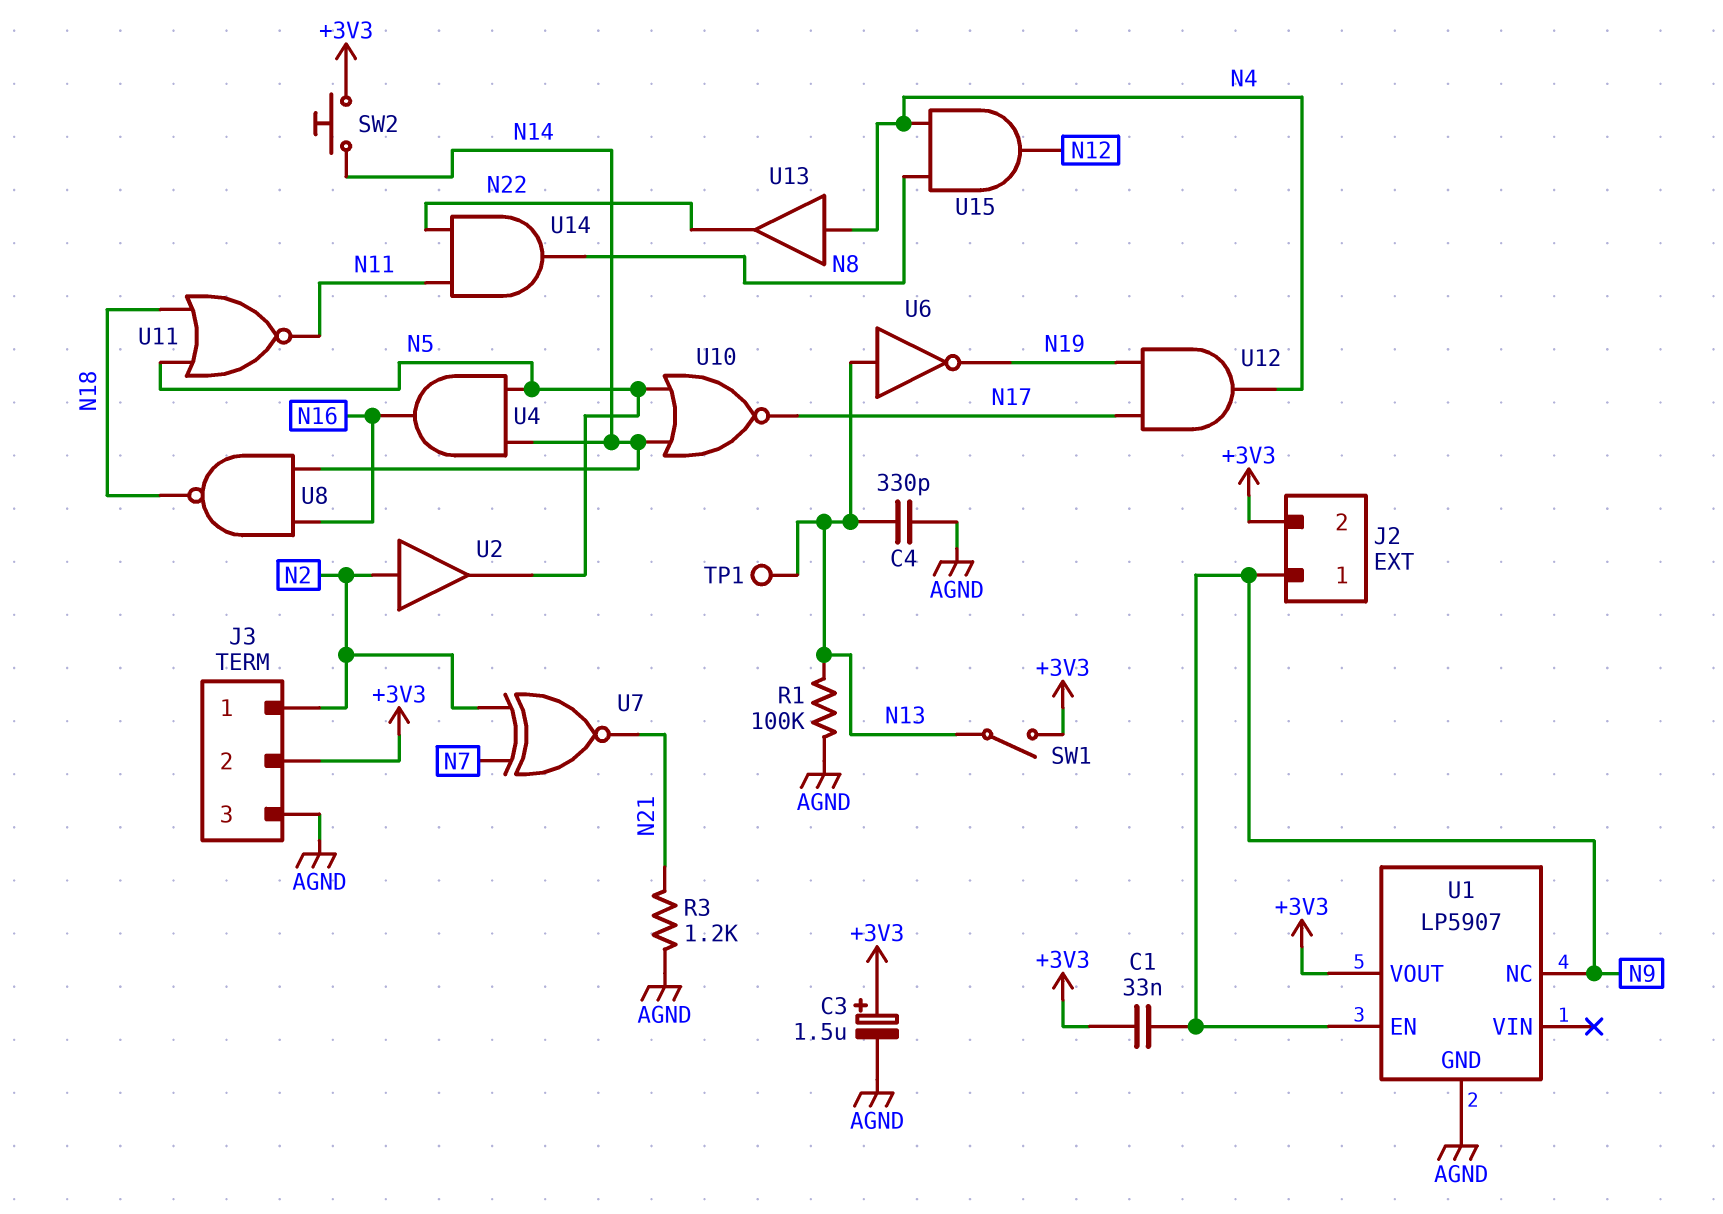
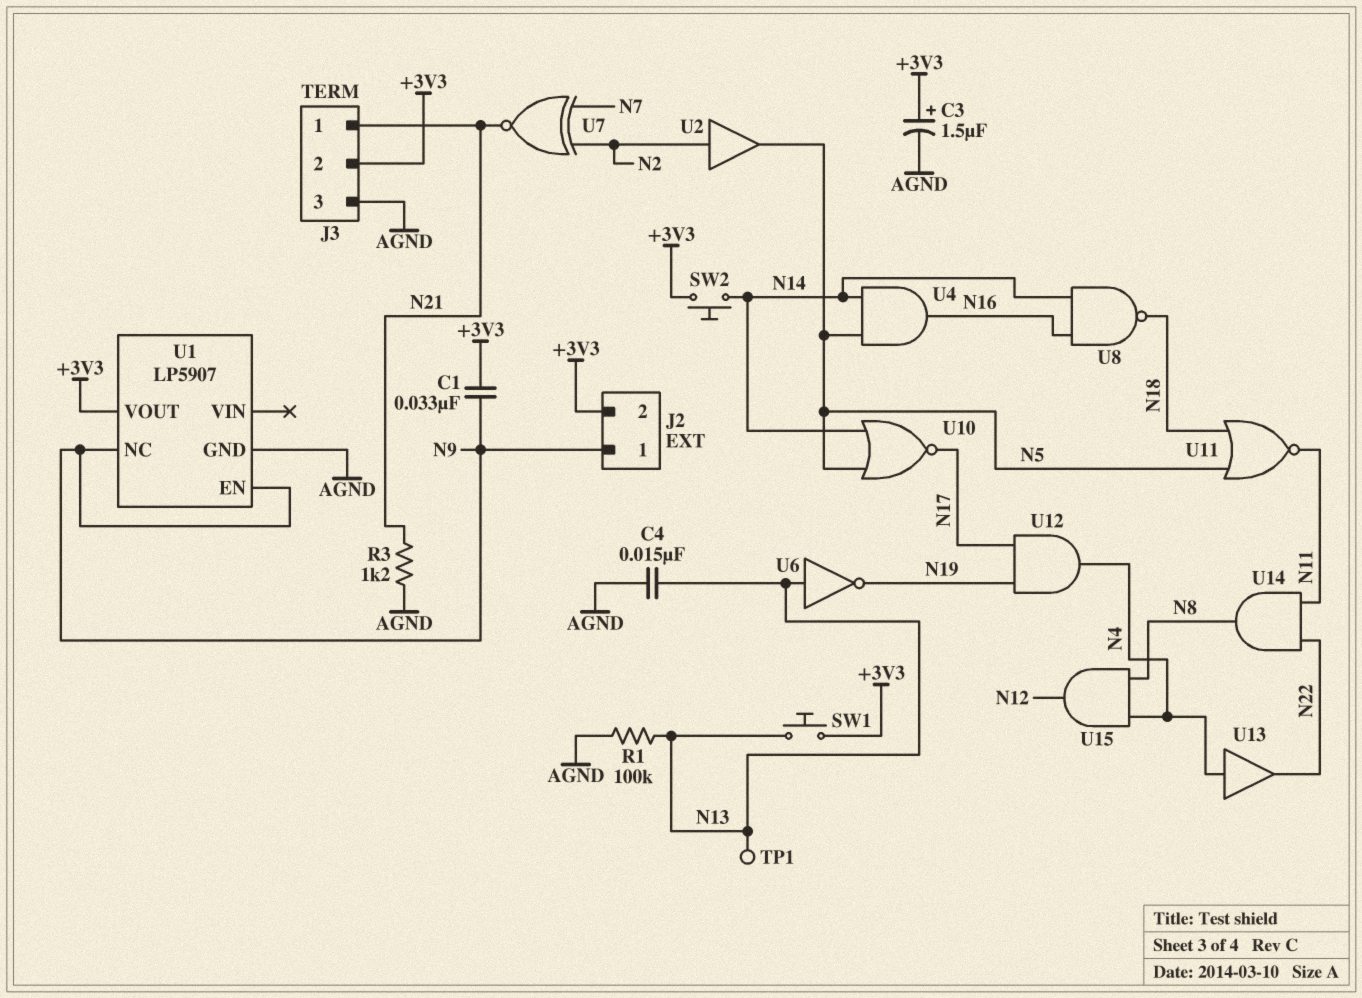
C4: 330pF (AGND, N13) -> 15nF (AGND, N13)
J3 pin 1: N2 -> N21
SW1: switch (+3V3, N13) -> button (+3V3, N13)

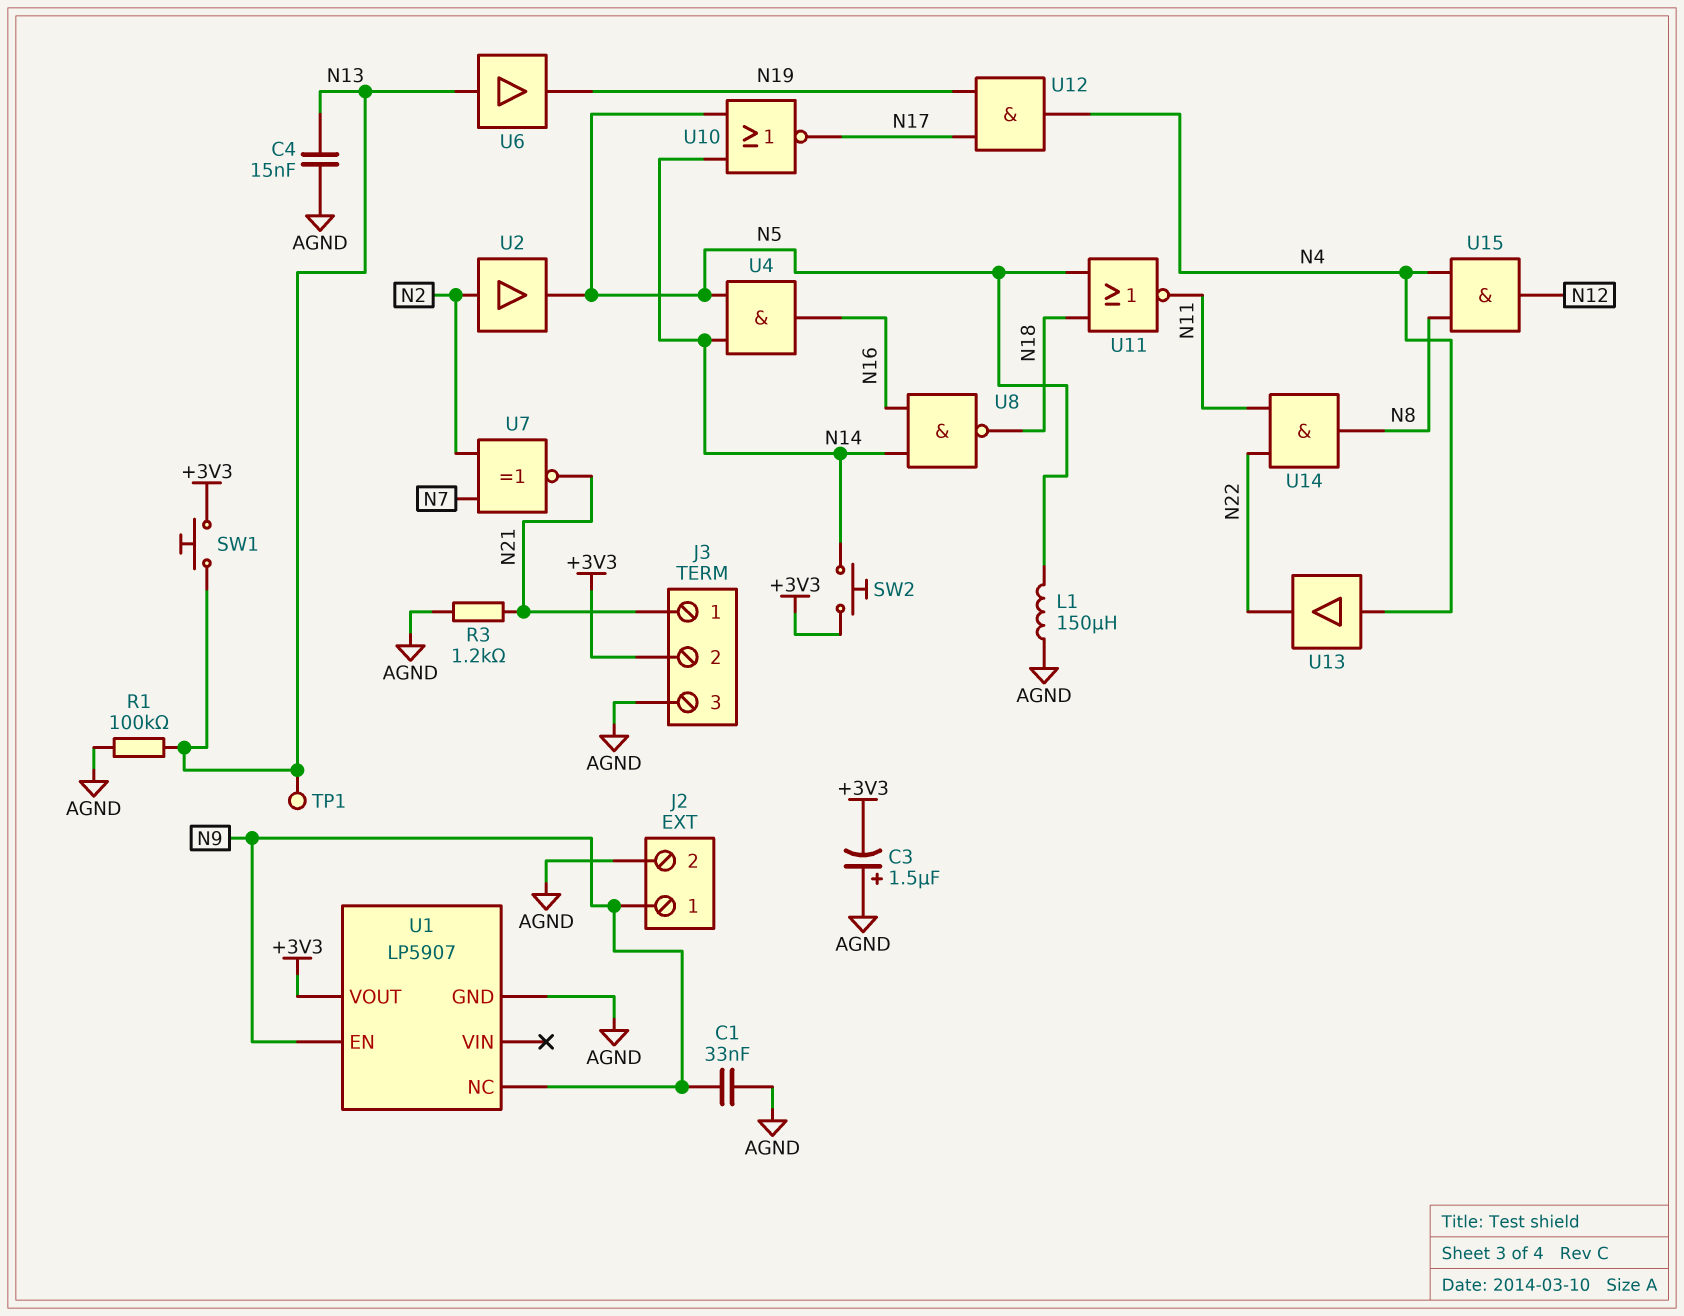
C1: 33nF (+3V3, N9) -> 33nF (AGND, N9)
C3: 1.5uF (plus +3V3, minus AGND) -> 1.5uF (plus AGND, minus +3V3)
J2 pin 2: +3V3 -> AGND
L1: none -> 150uH (AGND, N5)
U6: NOT (in N13, out N19) -> buffer (in N13, out N19)

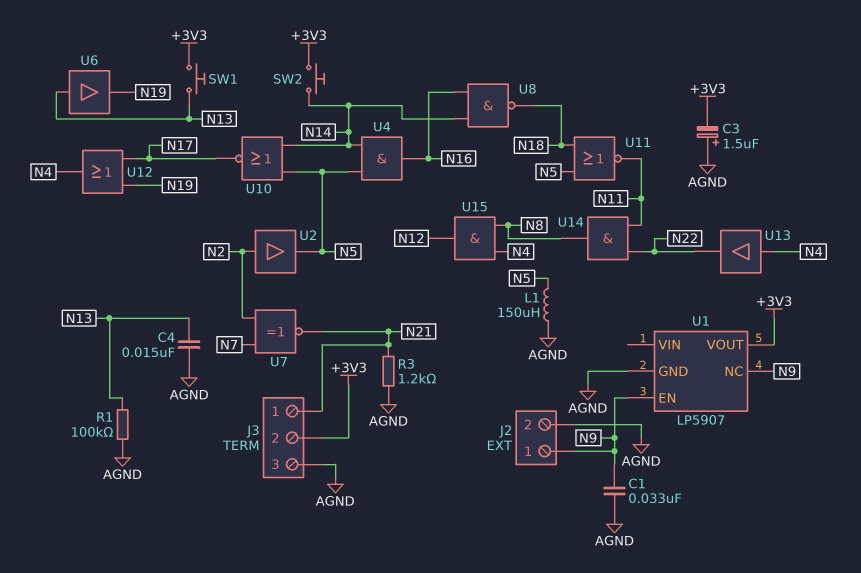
TP1: test point (N13) -> none
U12: AND (in N17, in N19, out N4) -> OR (in N17, in N19, out N4)

